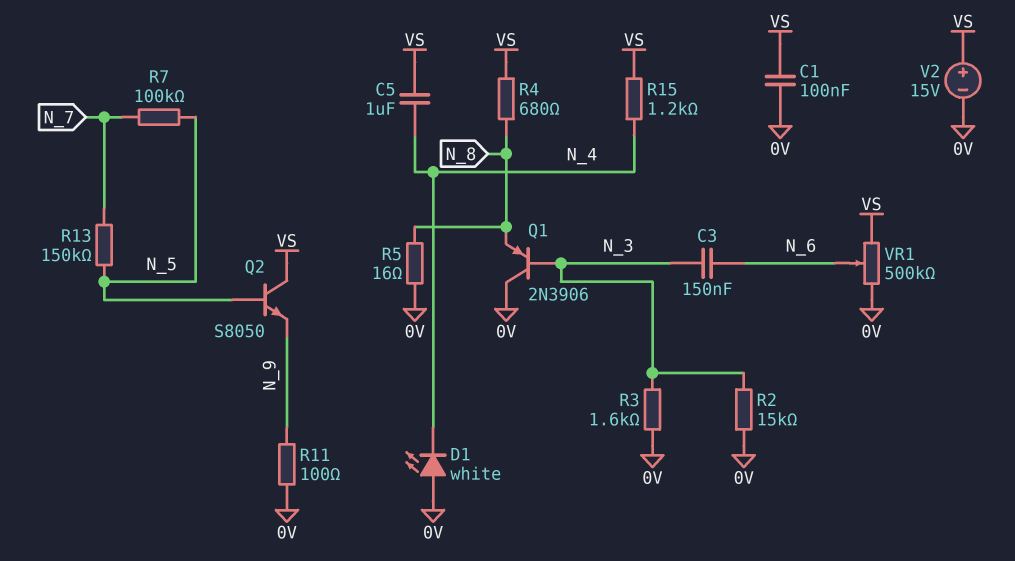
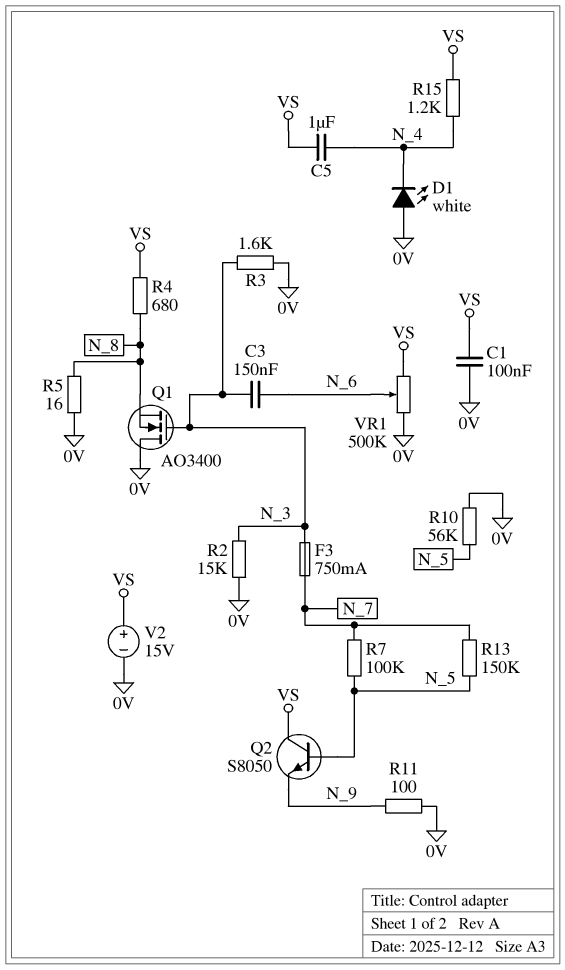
F3: none -> 750mA (N_3, N_7)
Q1: PNP 2N3906 (B N_3, C 0V, E N_8) -> NMOS AO3400 (G N_3, D 0V, S N_8)
R10: none -> 56k (0V, N_5)

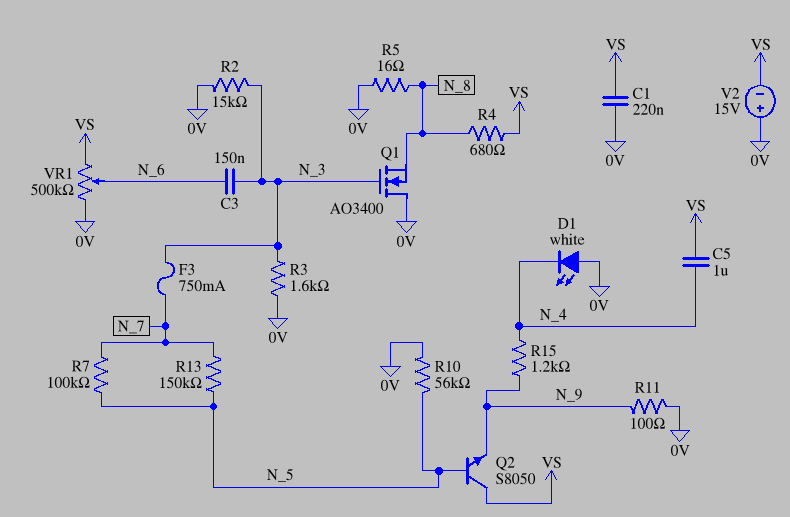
C1: 100nF (0V, VS) -> 220nF (0V, VS)
R15: 1.2k (N_4, VS) -> 1.2k (N_4, N_9)
V2: 15V (plus VS, minus 0V) -> 15V (plus 0V, minus VS)

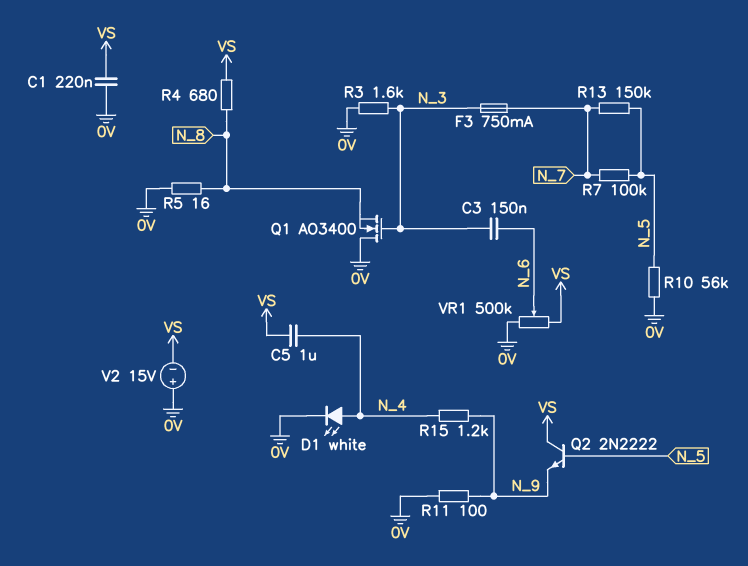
D1: LED white (A 0V, K N_4) -> LED white (A N_4, K 0V)
Q2: NPN S8050 (B N_5, C VS, E N_9) -> NPN 2N2222 (B N_5, C VS, E N_9)
R2: 15k (0V, N_3) -> none

